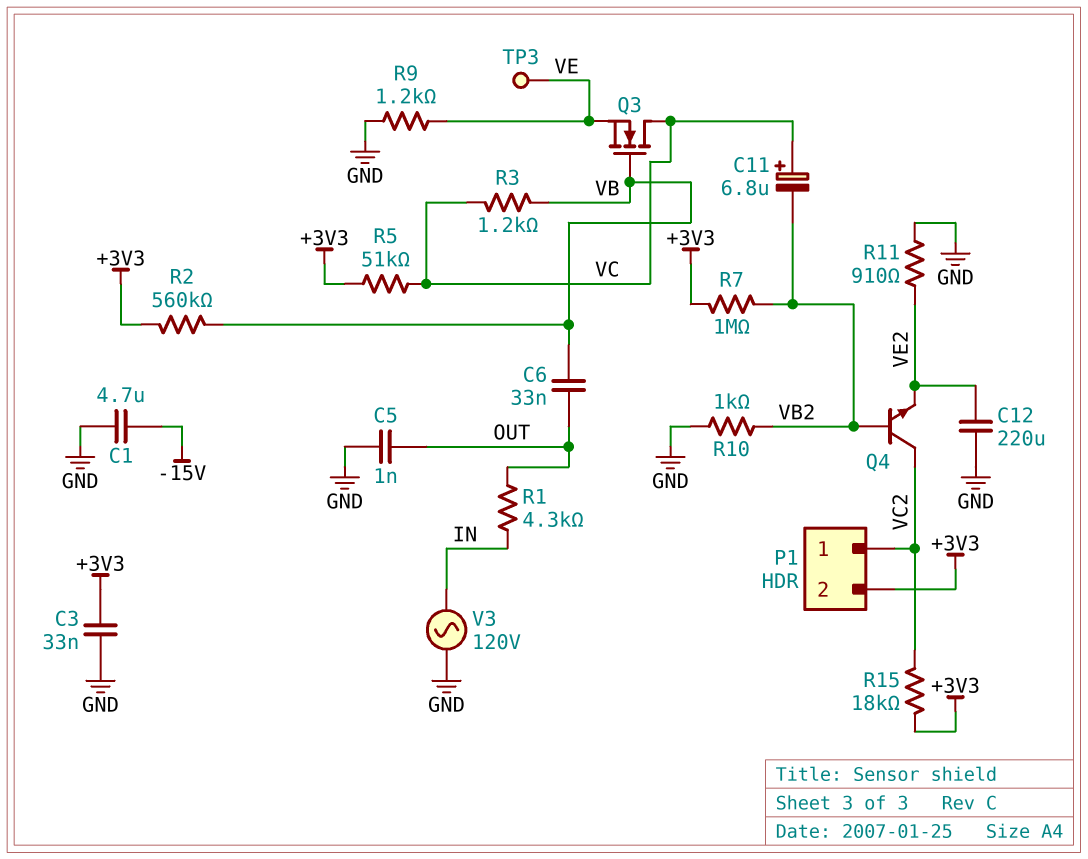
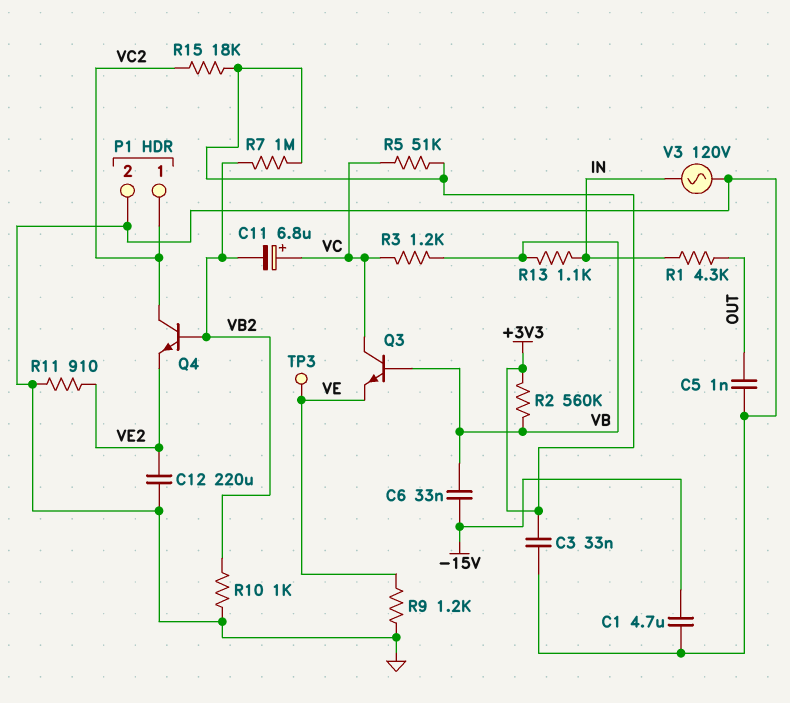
C6: 33nF (OUT, VB) -> 33nF (-15V, VB)
P1 pin 2: +3V3 -> GND
Q3: NMOS (G VB, D VC, S VE) -> NPN (B VB, C VC, E VE)
R13: none -> 1.1k (IN, VB)

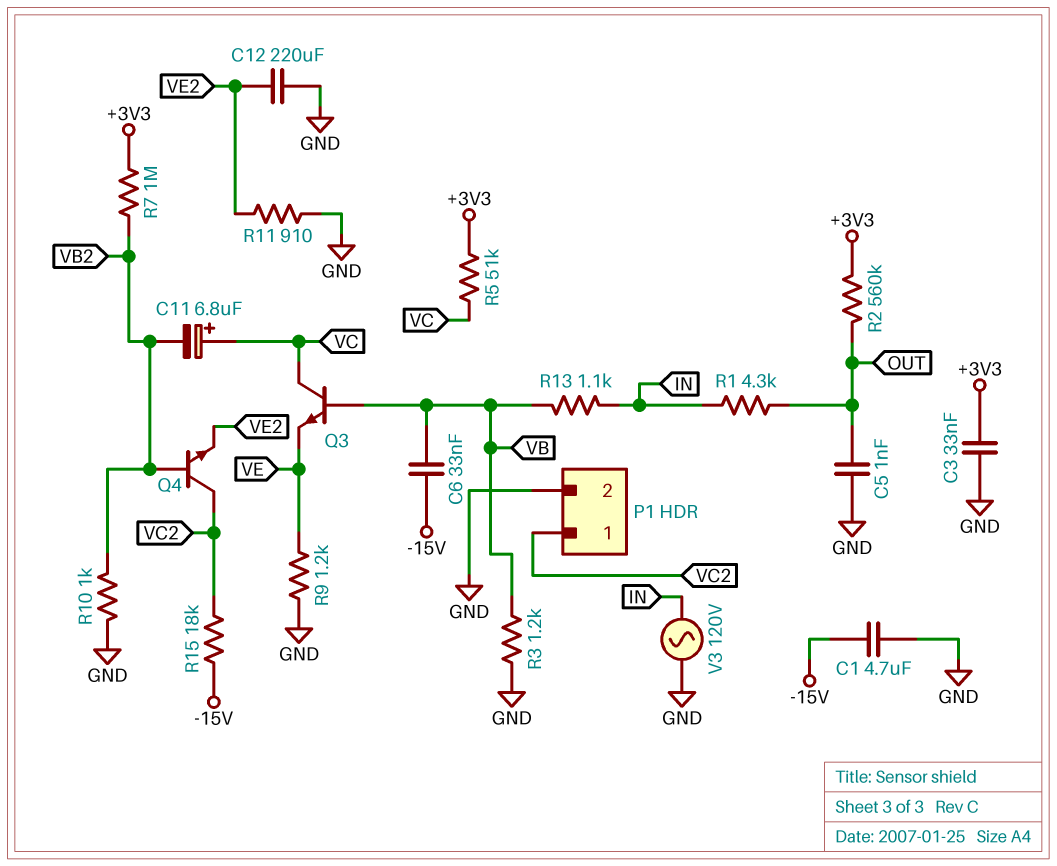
R2: 560k (+3V3, VB) -> 560k (+3V3, OUT)
R3: 1.2k (VB, VC) -> 1.2k (GND, VB)
R15: 18k (+3V3, VC2) -> 18k (-15V, VC2)
TP3: test point (VE) -> none

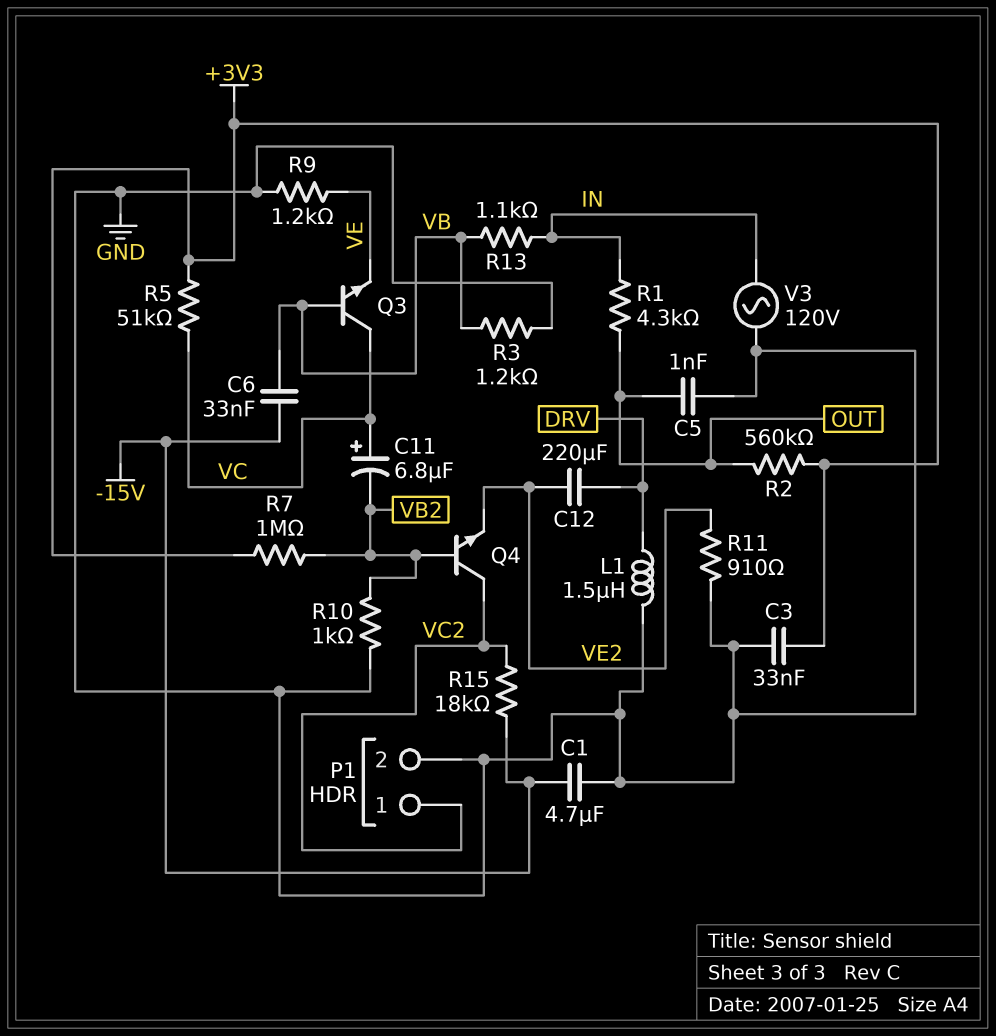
C12: 220uF (GND, VE2) -> 220uF (DRV, VE2)
L1: none -> 1.5uH (DRV, GND)

